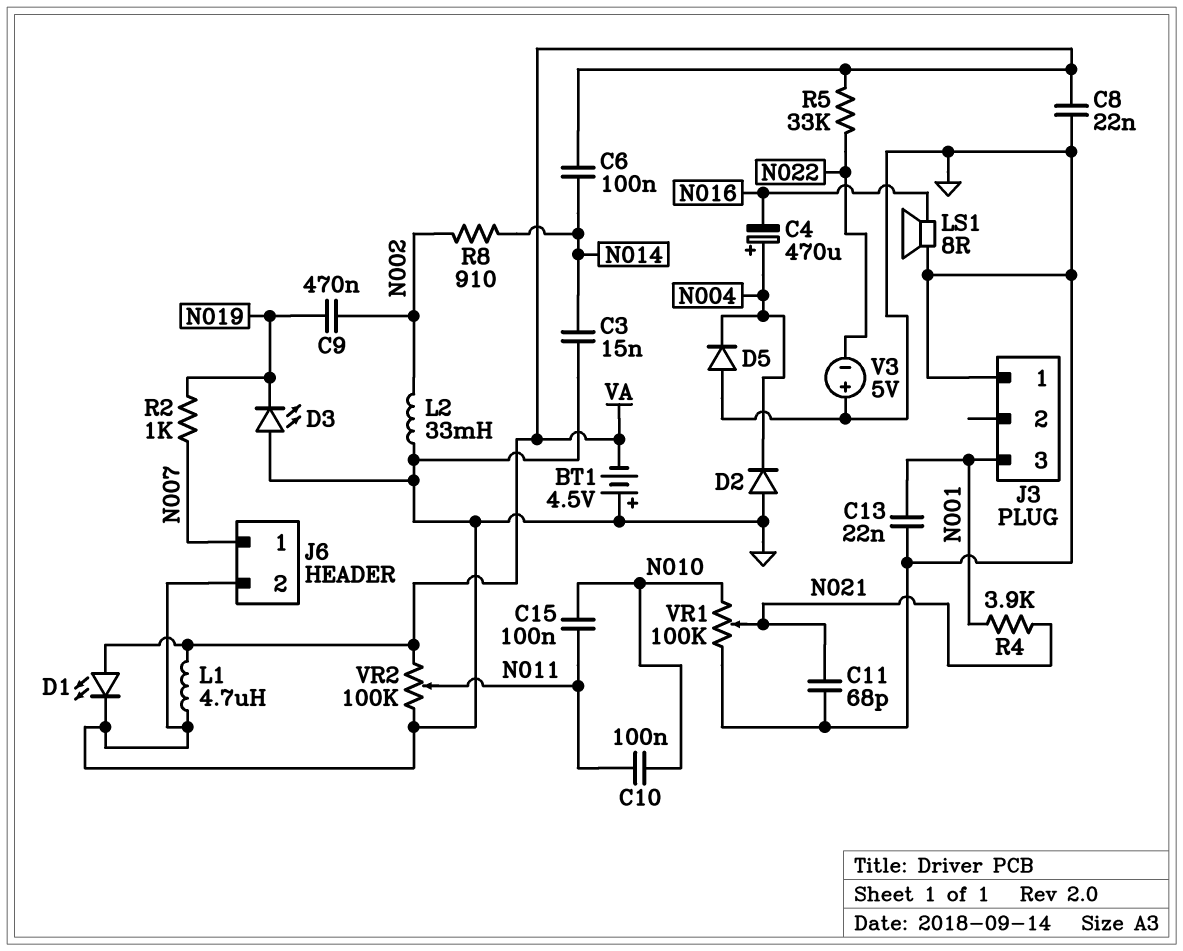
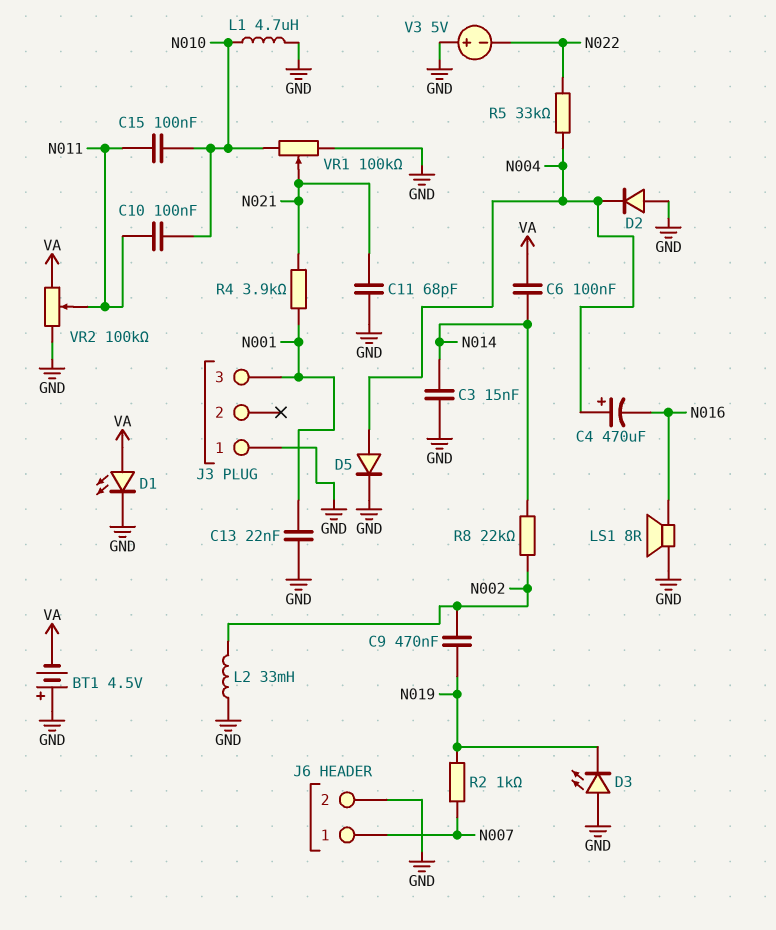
C8: 22nF (GND, VA) -> none
D5: diode (A GND, K N004) -> diode (A N004, K GND)
L1: 4.7uH (GND, VA) -> 4.7uH (GND, N010)
R5: 33k (N022, VA) -> 33k (N004, N022)
R8: 910 (N002, N014) -> 22k (N002, N014)

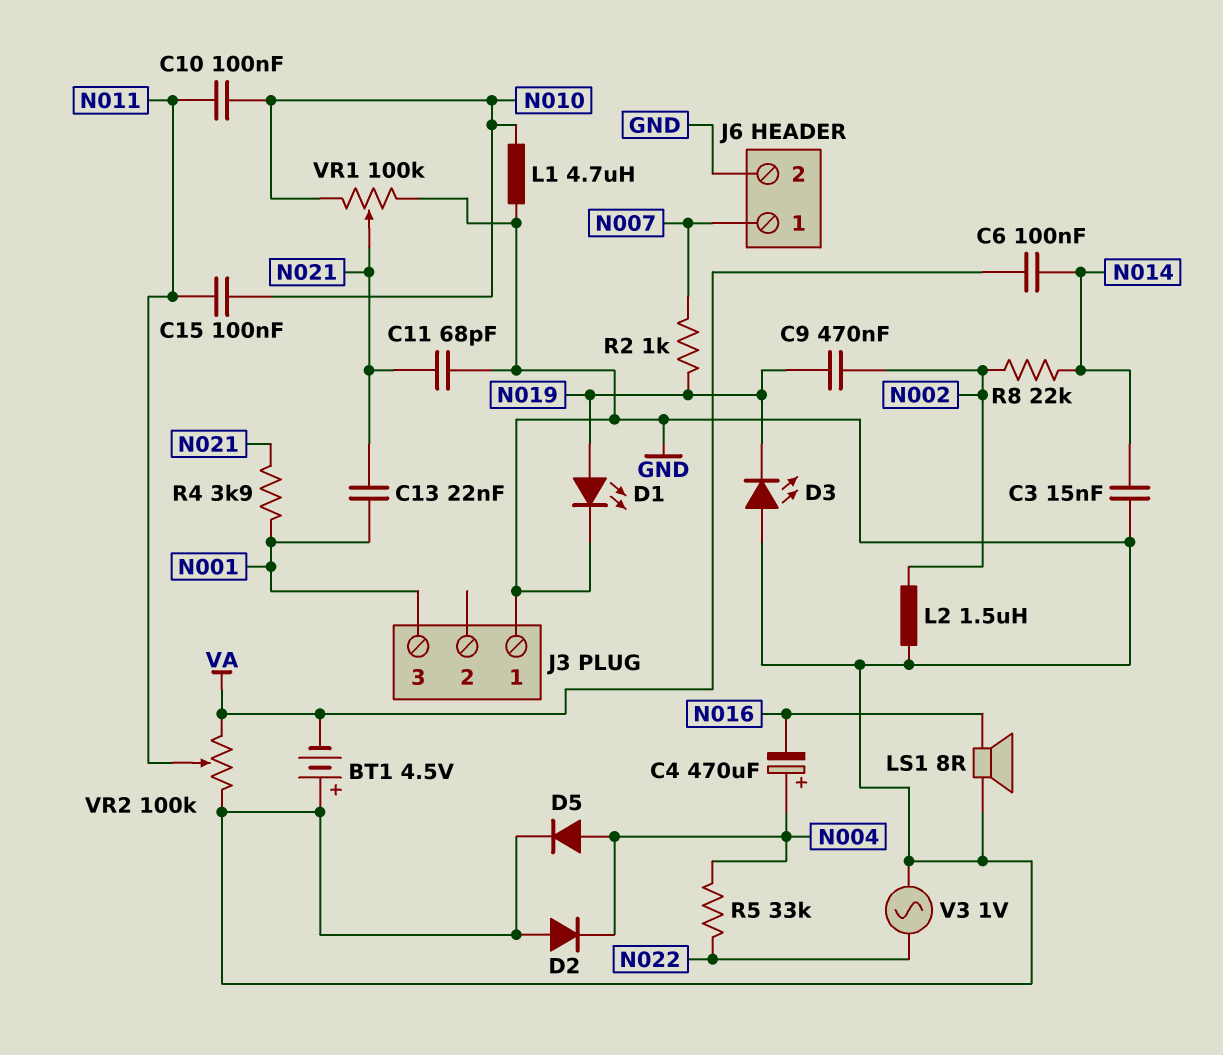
C13: 22nF (GND, N001) -> 22nF (N001, N021)
D1: LED (A VA, K GND) -> LED (A N019, K GND)
L2: 33mH (GND, N002) -> 1.5uH (GND, N002)
V3: 5V (plus GND, minus N022) -> AC 1V (GND, N022)

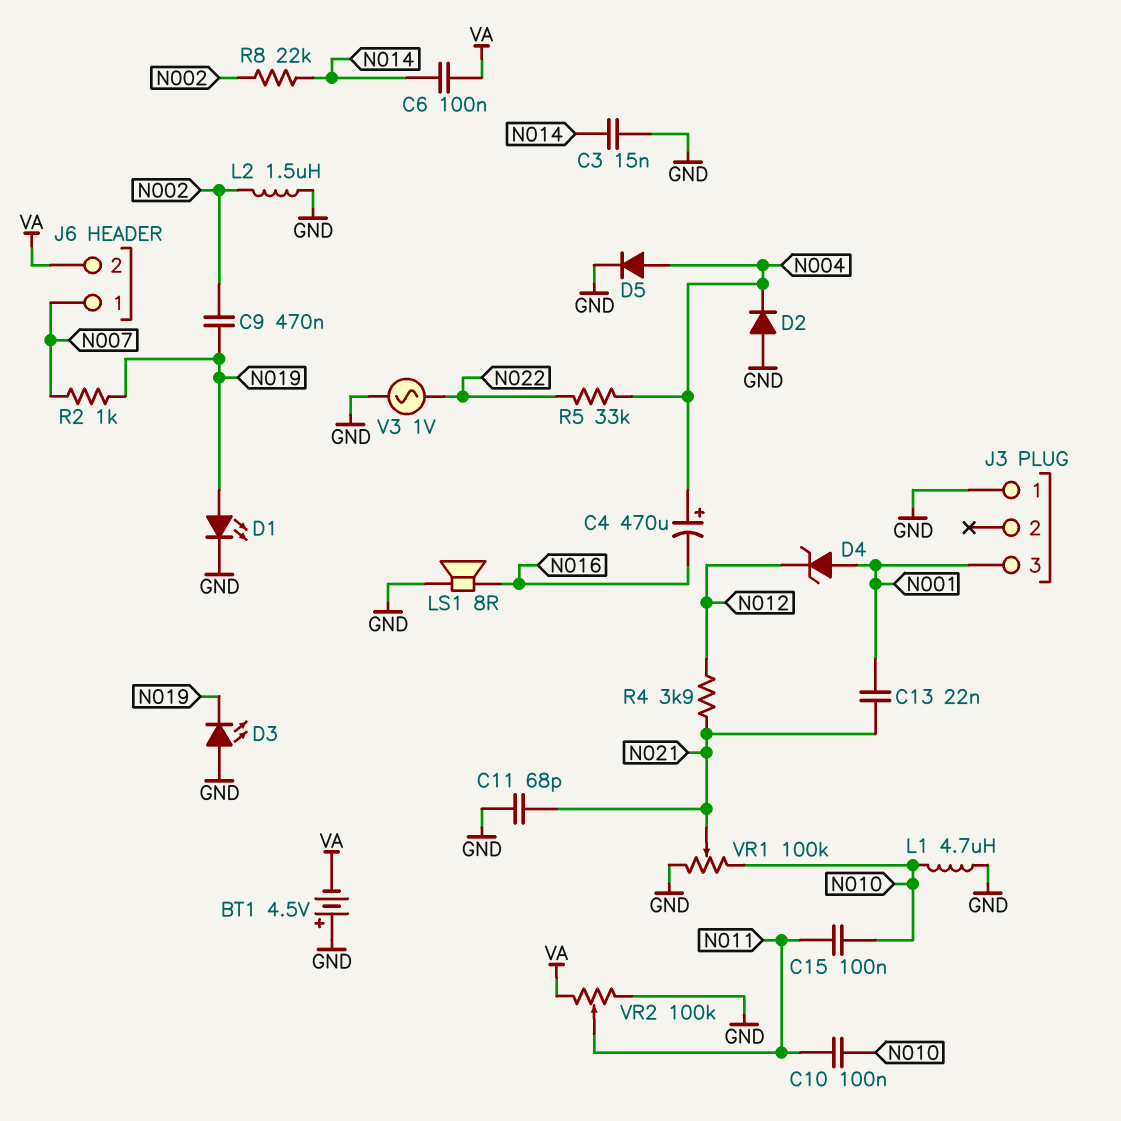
D4: none -> zener (A N001, K N012)
J6 pin 2: GND -> VA
R4: 3.9k (N001, N021) -> 3.9k (N012, N021)

